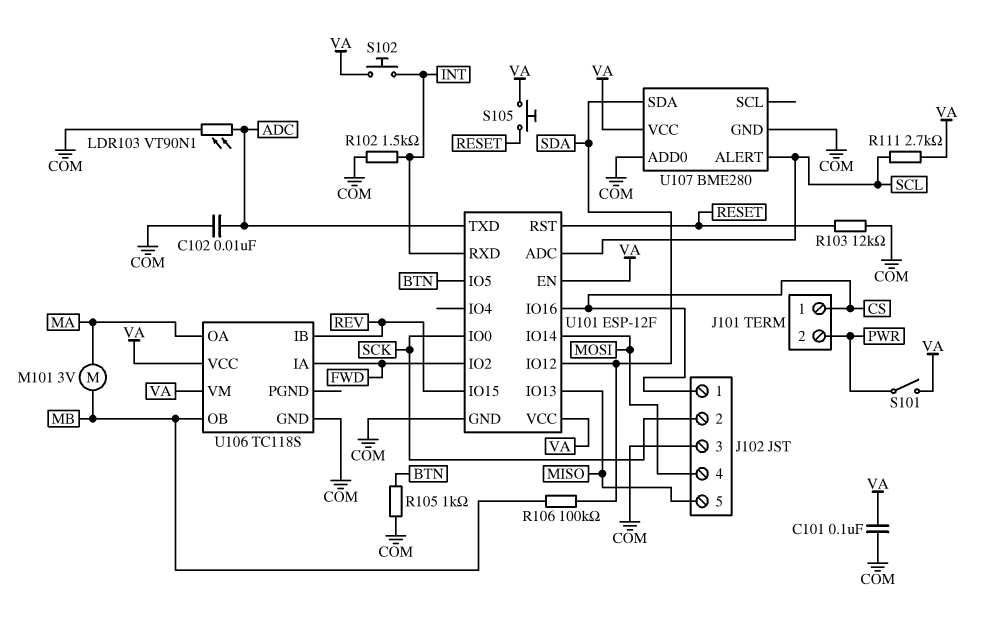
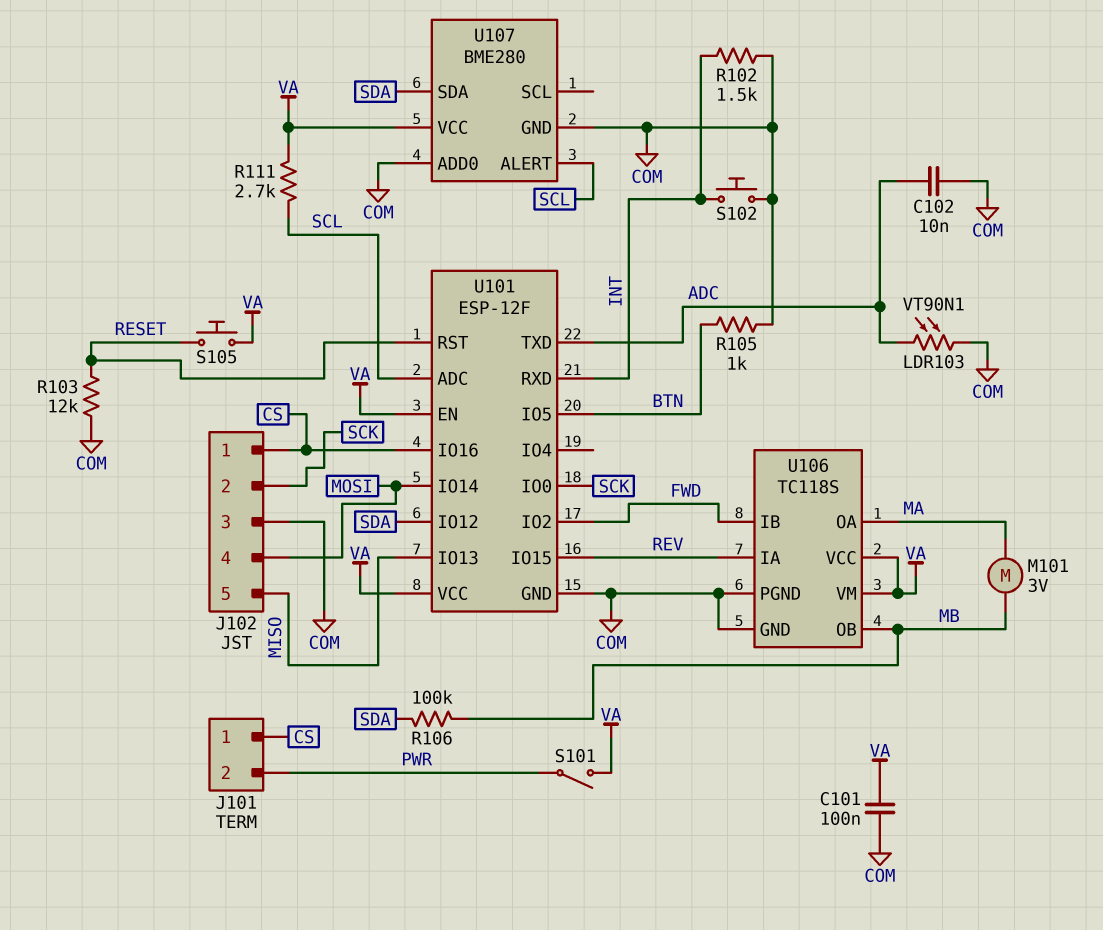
S102: button (INT, VA) -> button (COM, INT)
U106 pin IA: FWD -> REV
U106 pin IB: REV -> FWD
U106 pin PGND: none -> COM

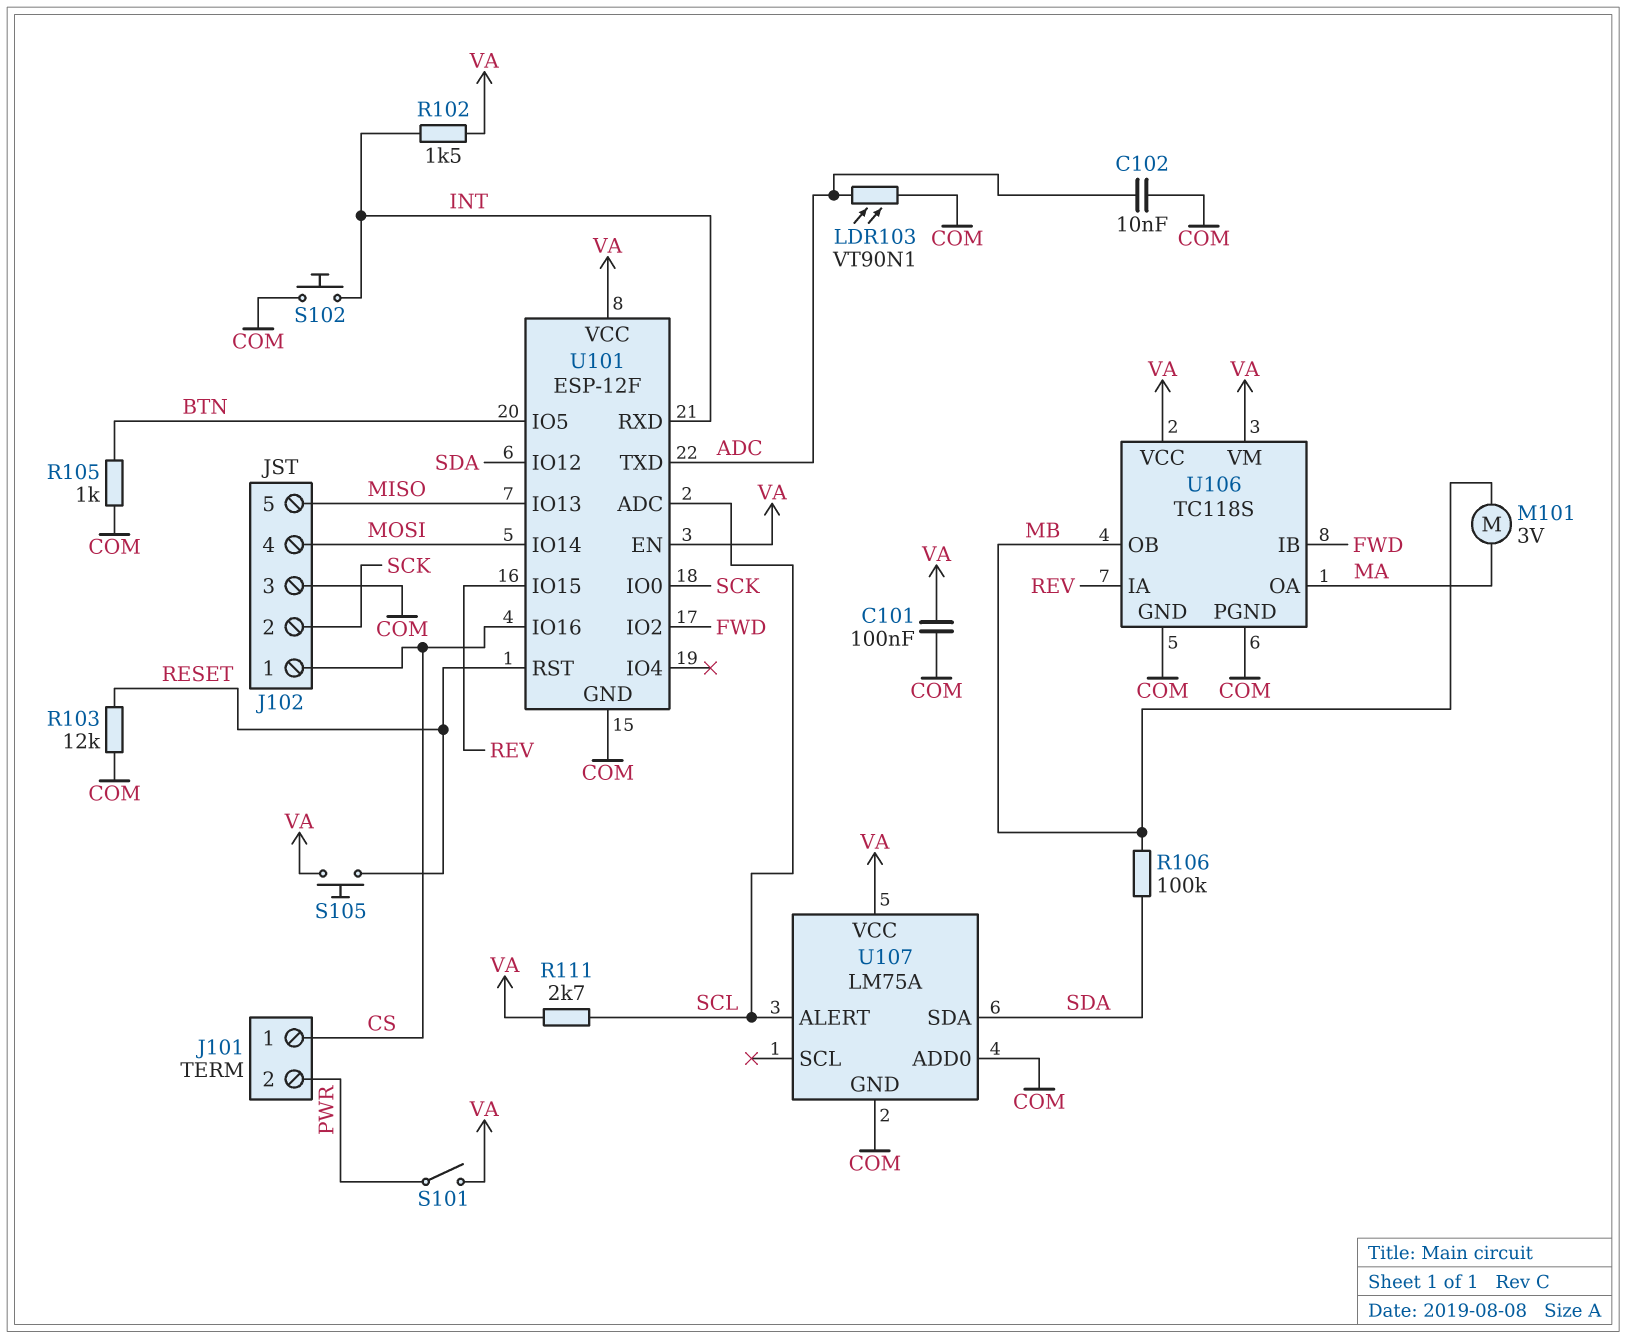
R102: 1.5k (COM, INT) -> 1.5k (INT, VA)
U107: BME280 -> LM75A

